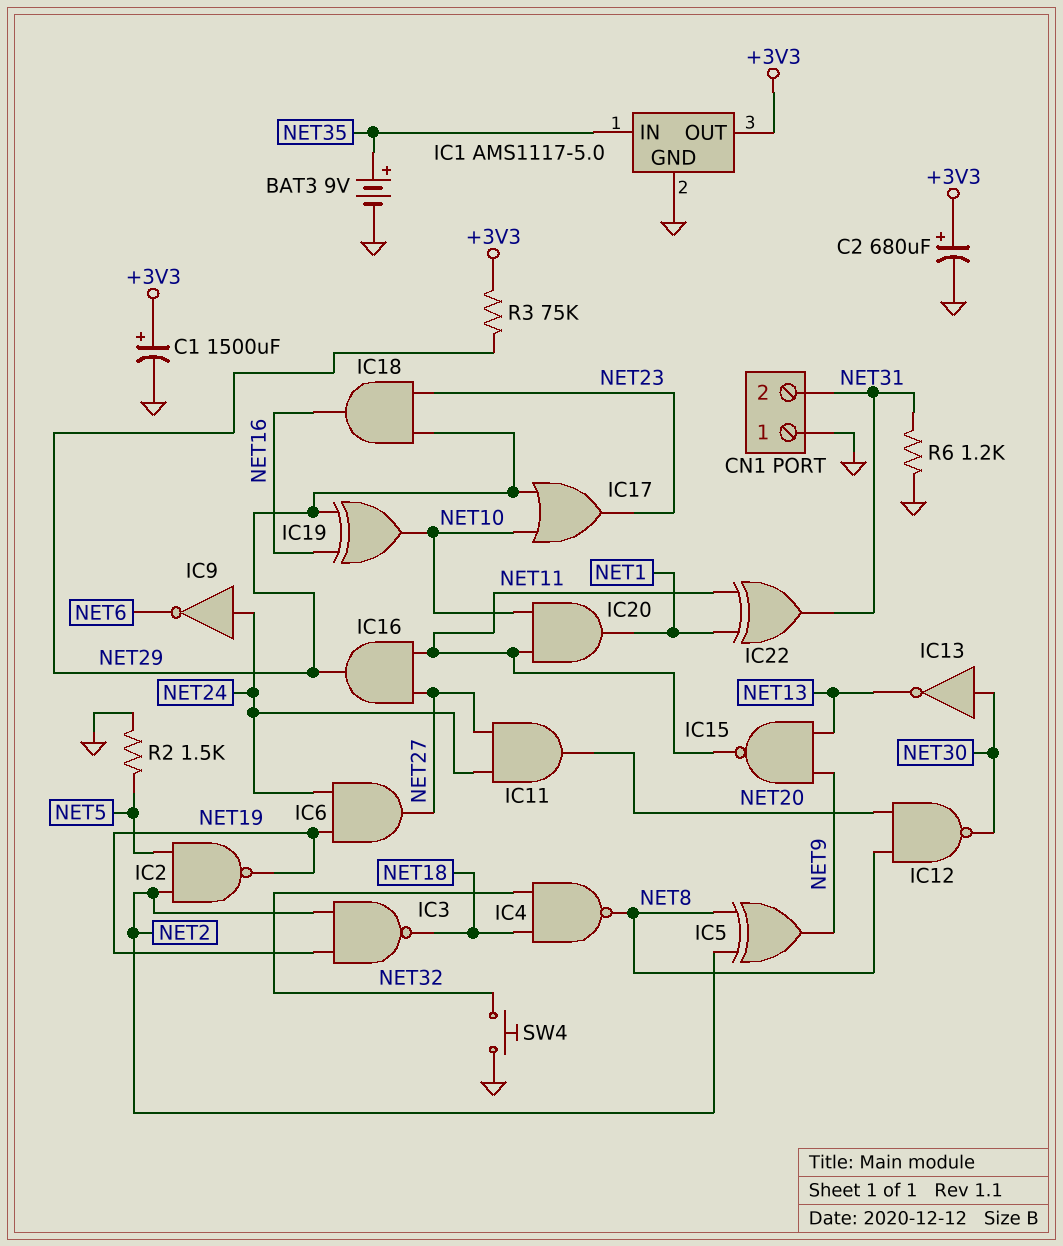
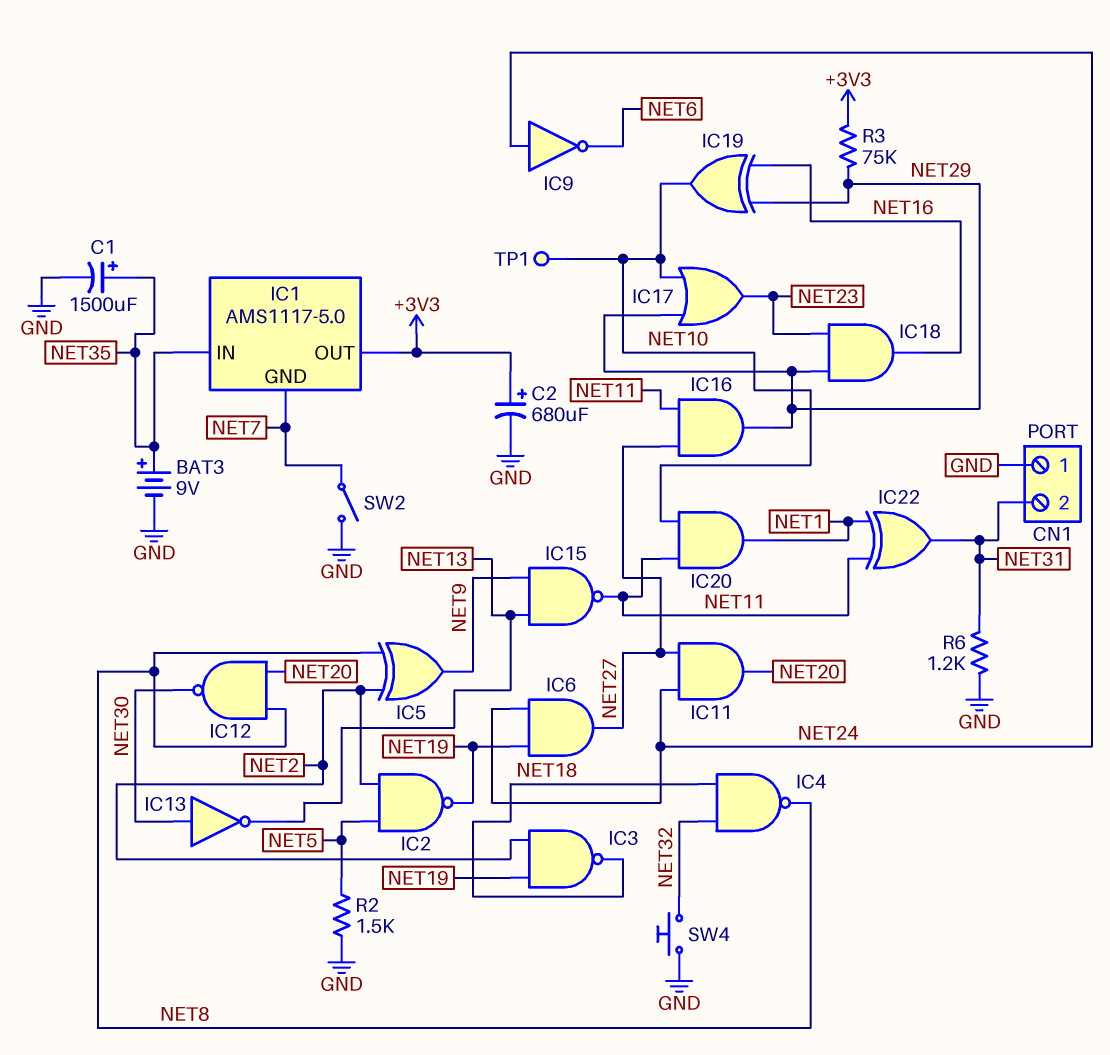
C1: 1500uF (plus +3V3, minus GND) -> 1500uF (plus NET35, minus GND)
IC1 pin GND: GND -> NET7
SW2: none -> switch (GND, NET7)
TP1: none -> test point (NET10)

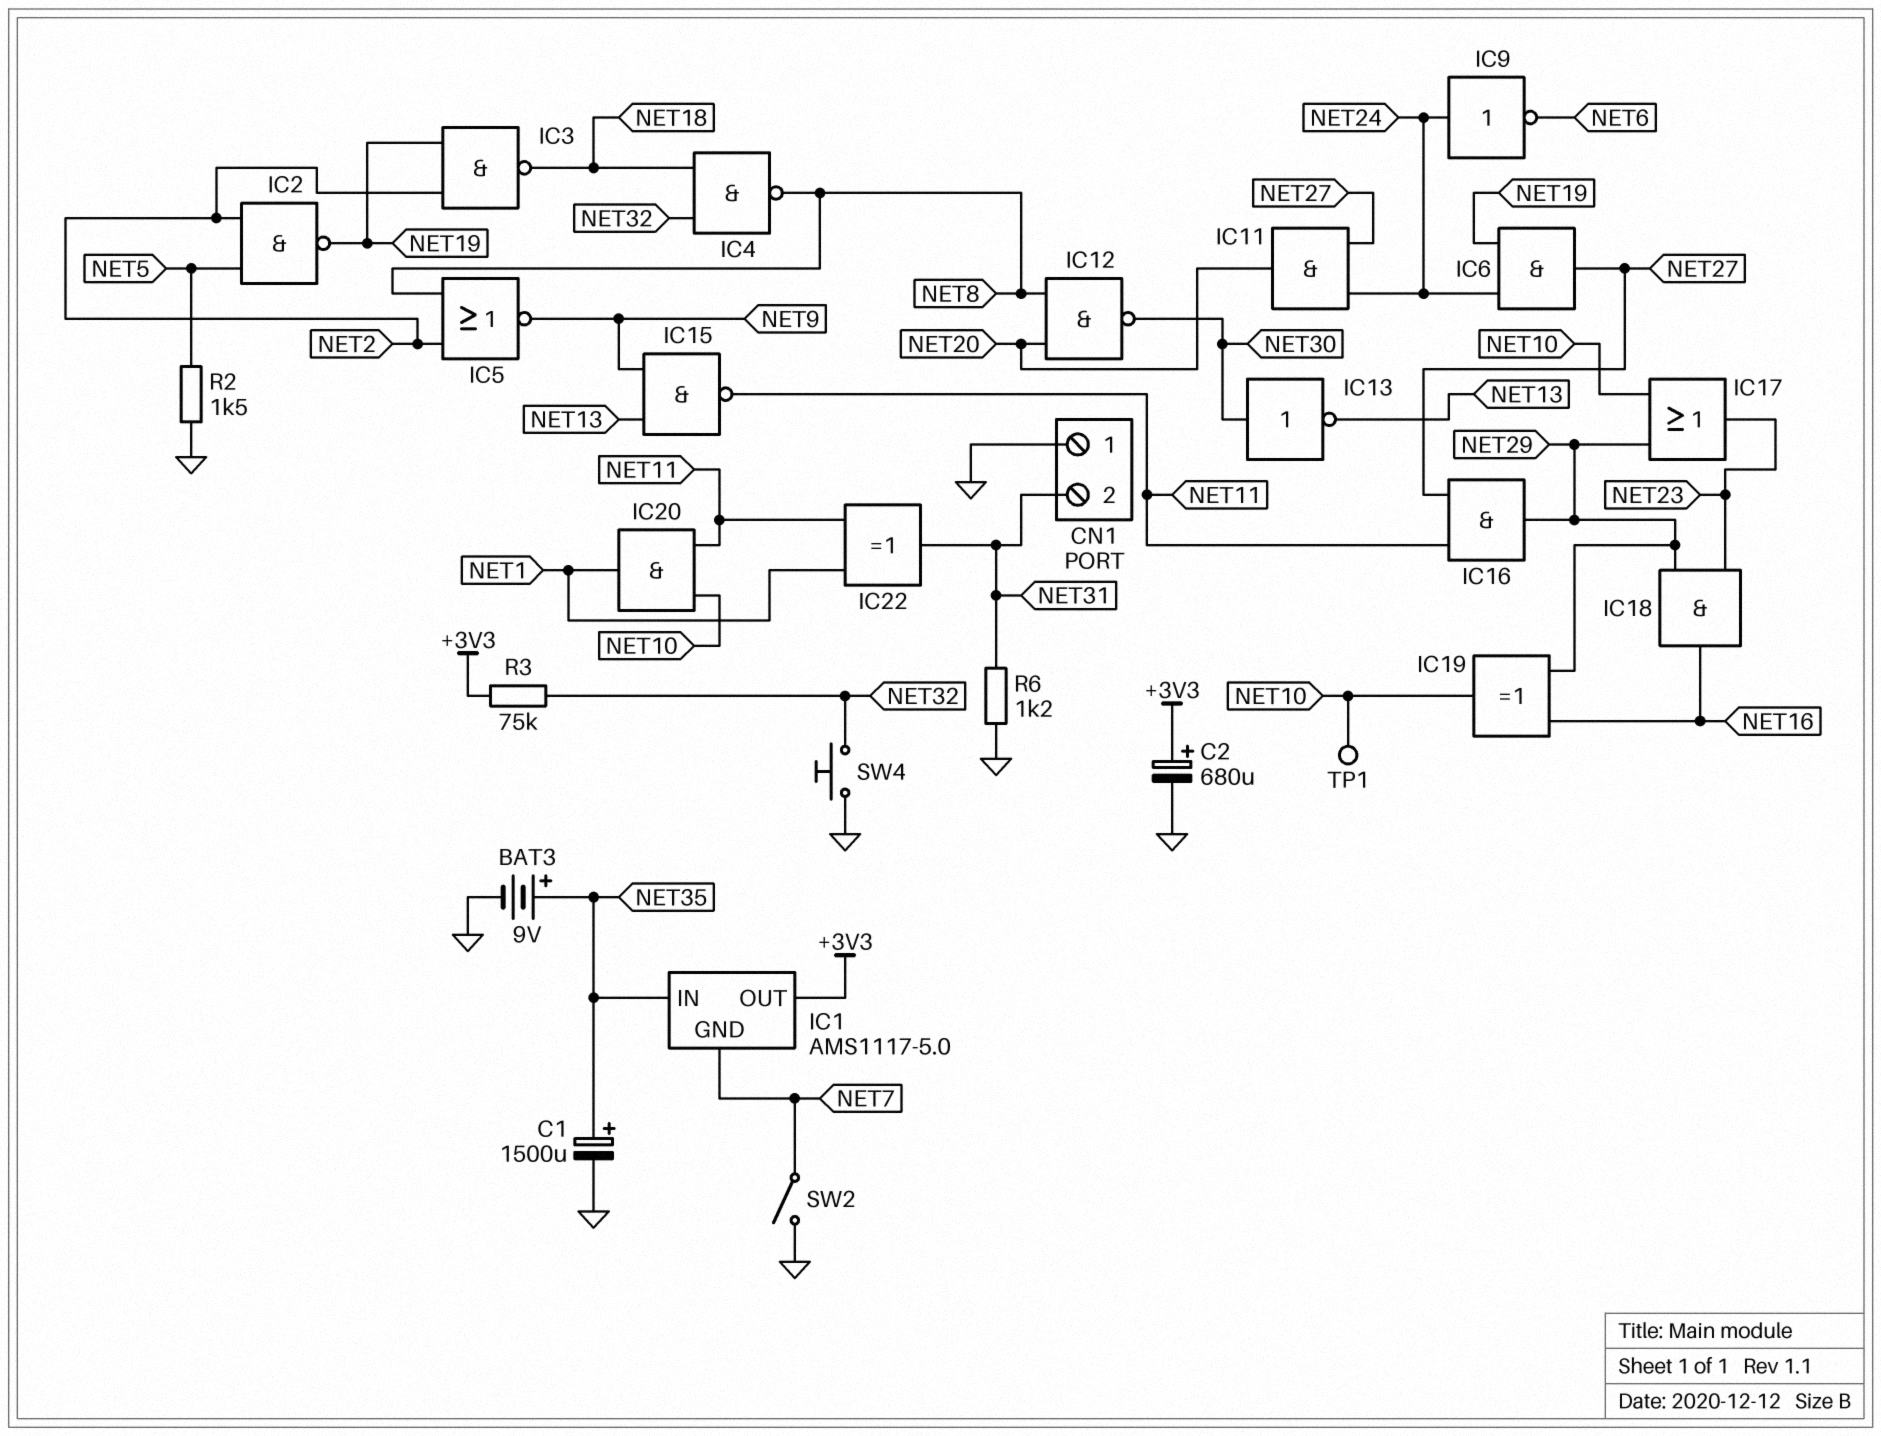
IC5: XOR (in NET2, in NET8, out NET9) -> NOR (in NET2, in NET8, out NET9)
R3: 75k (+3V3, NET29) -> 75k (+3V3, NET32)

